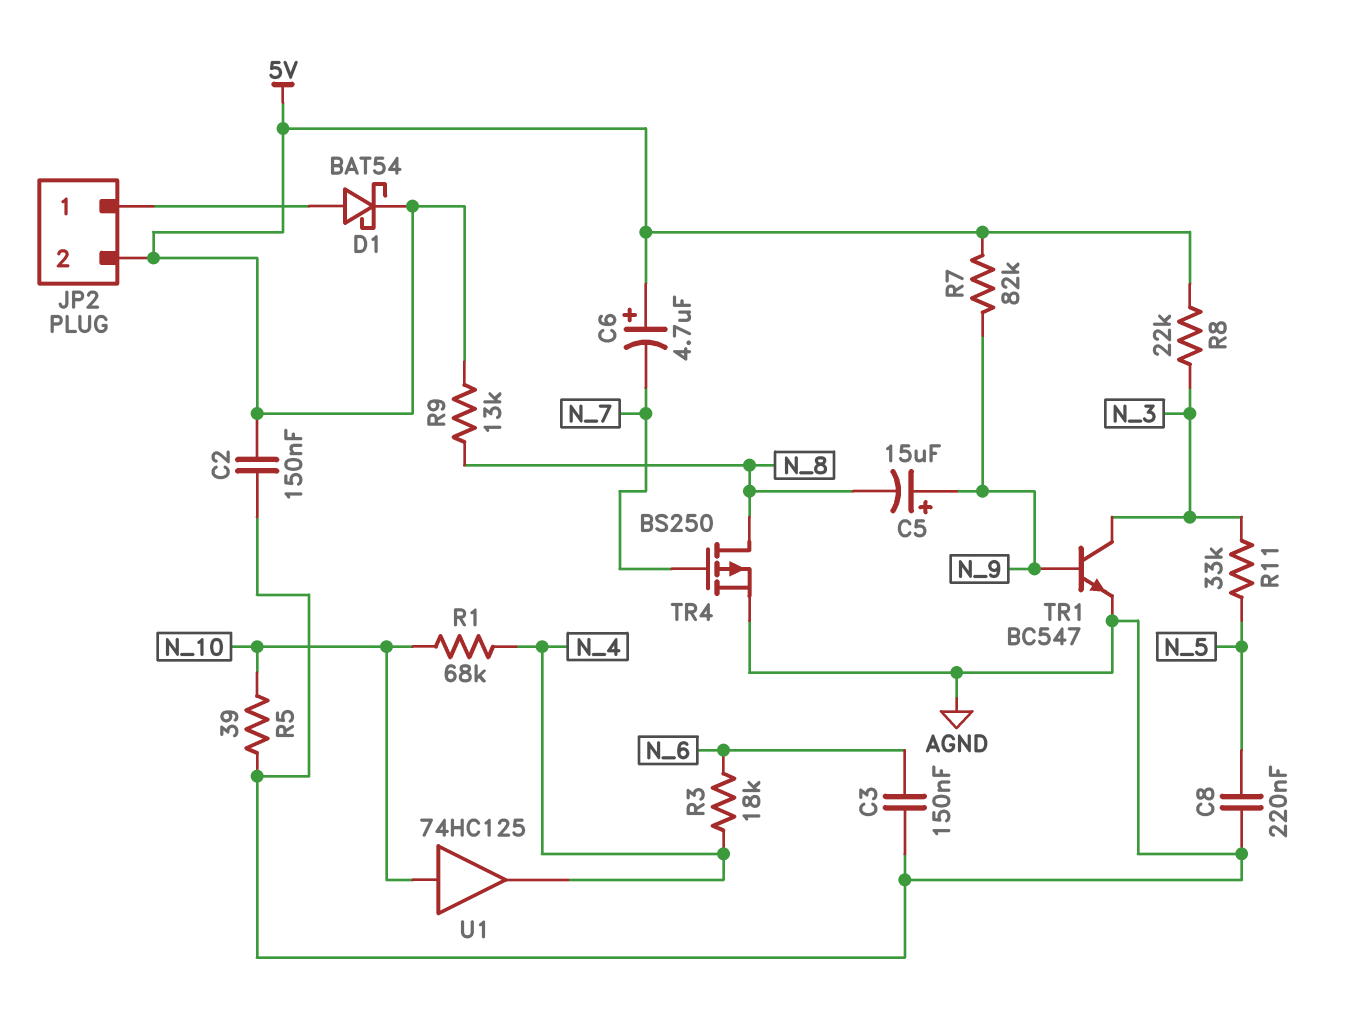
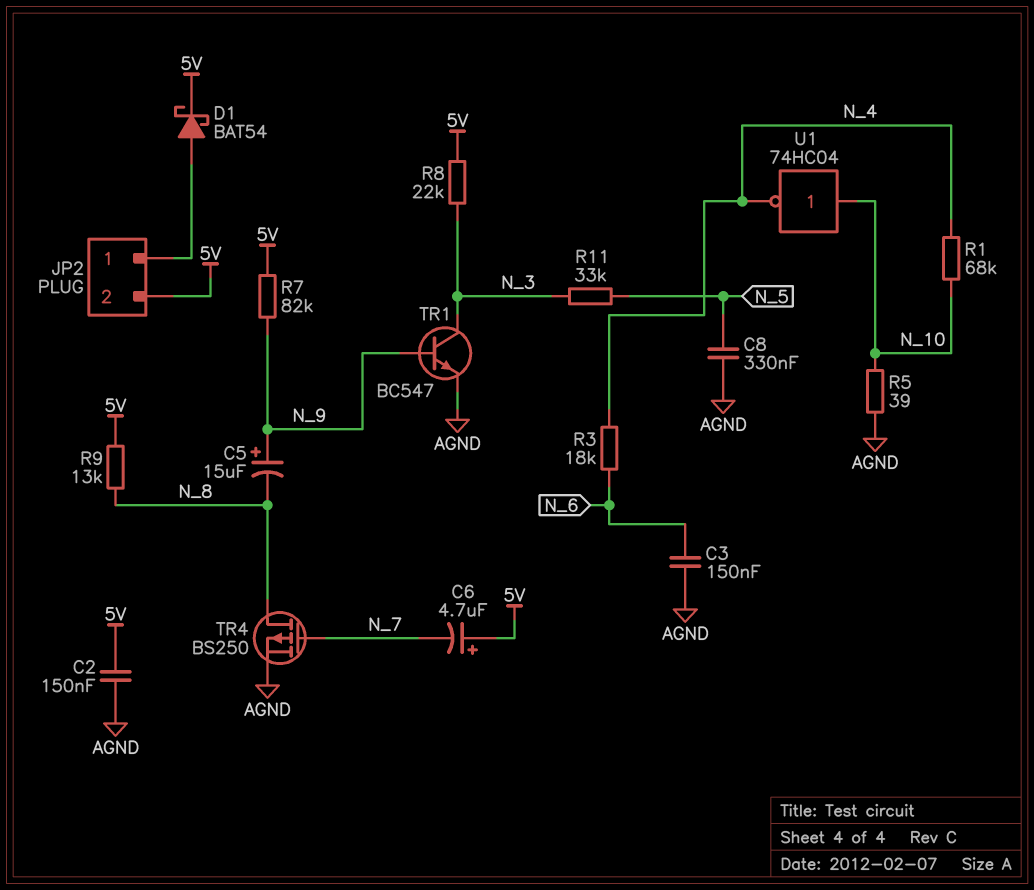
C8: 220nF (AGND, N_5) -> 330nF (AGND, N_5)
U1: buffer 74HC125 (in N_10, out N_4) -> NOT 74HC04 (in N_10, out N_4)

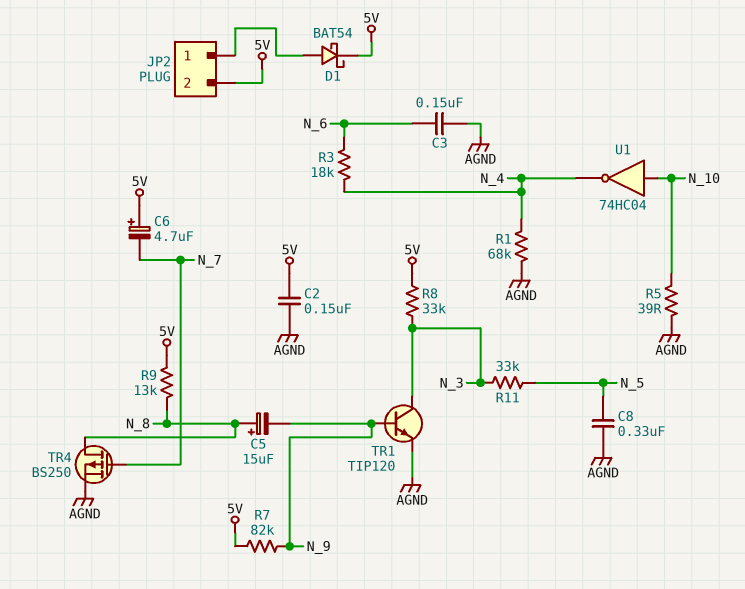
C5: 15uF (plus N_9, minus N_8) -> 15uF (plus N_8, minus N_9)
R1: 68k (N_4, N_10) -> 68k (AGND, N_4)
R8: 22k (5V, N_3) -> 33k (5V, N_3)
TR1: NPN BC547 (B N_9, C N_3, E AGND) -> NPN TIP120 (B N_9, C N_3, E AGND)

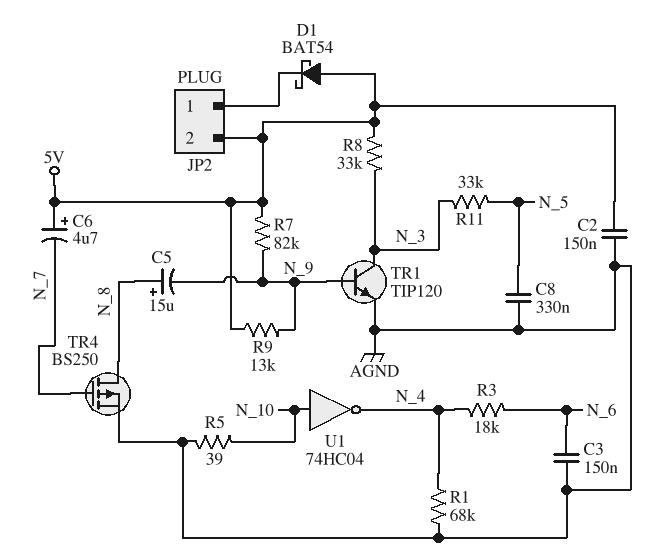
D1: schottky BAT54 (A JP2/1, K 5V) -> schottky BAT54 (A 5V, K JP2/1)
R9: 13k (5V, N_8) -> 13k (5V, N_9)

